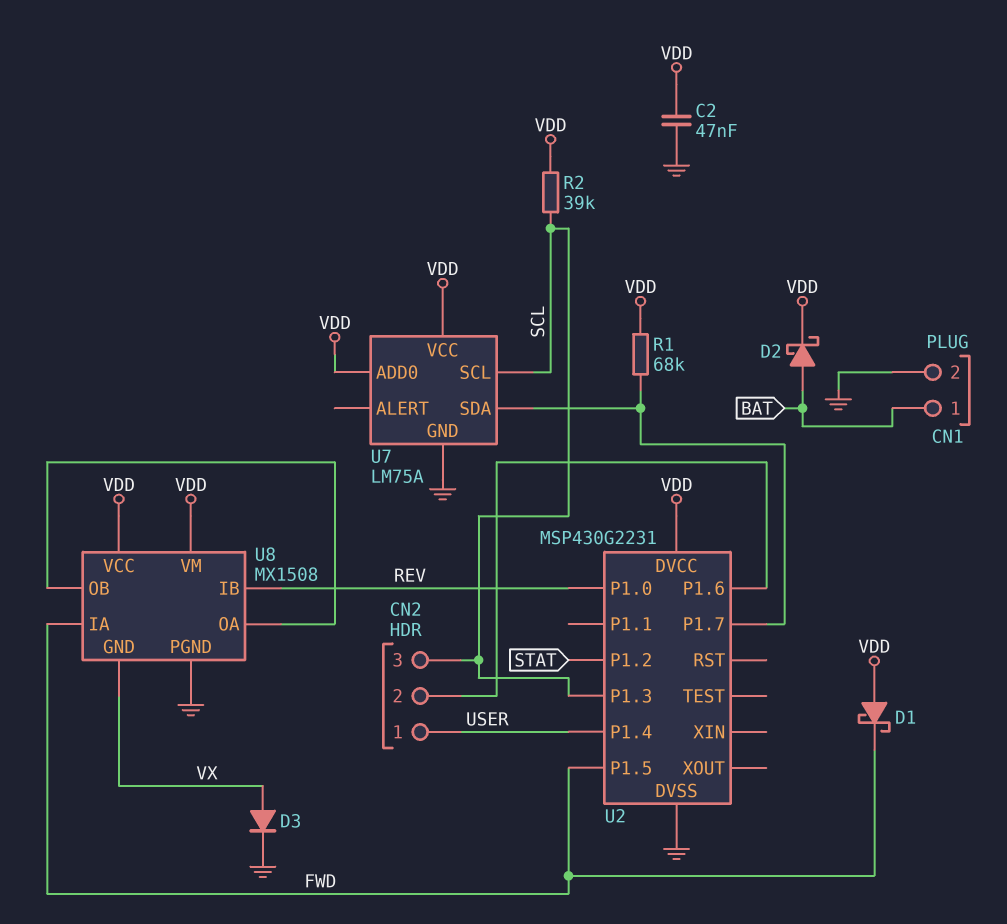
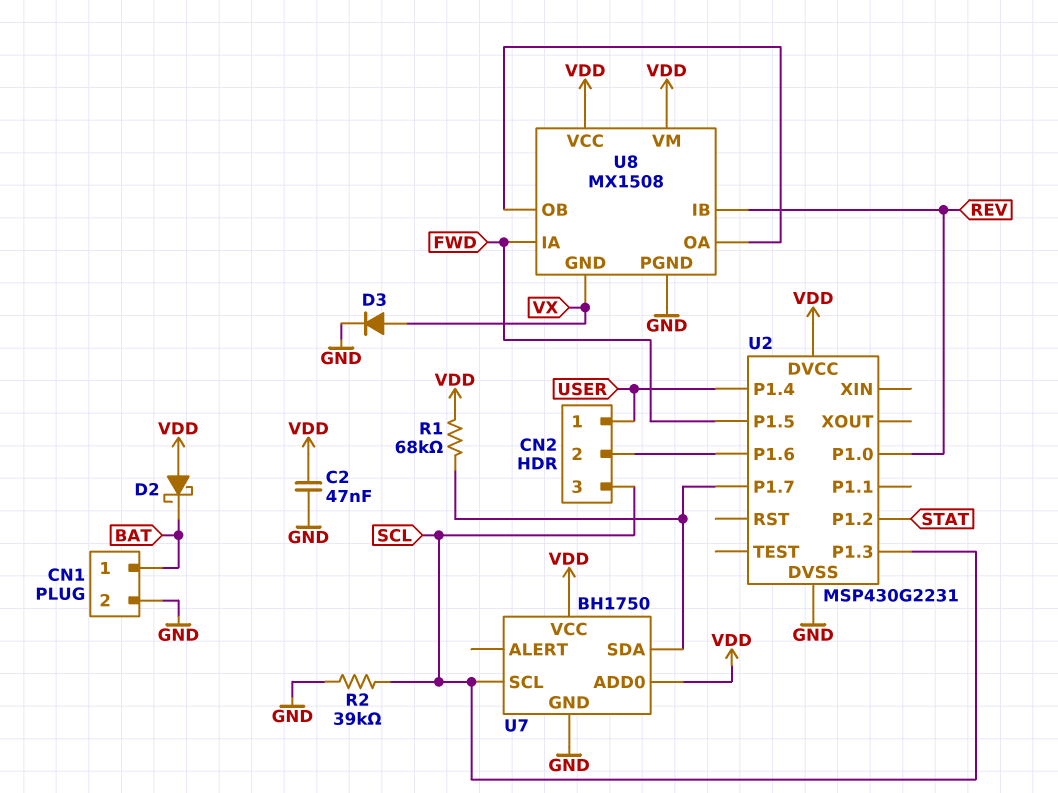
D1: schottky (A VDD, K FWD) -> none
D2: schottky (A BAT, K VDD) -> schottky (A VDD, K BAT)
R2: 39k (SCL, VDD) -> 39k (GND, SCL)
U7: LM75A -> BH1750

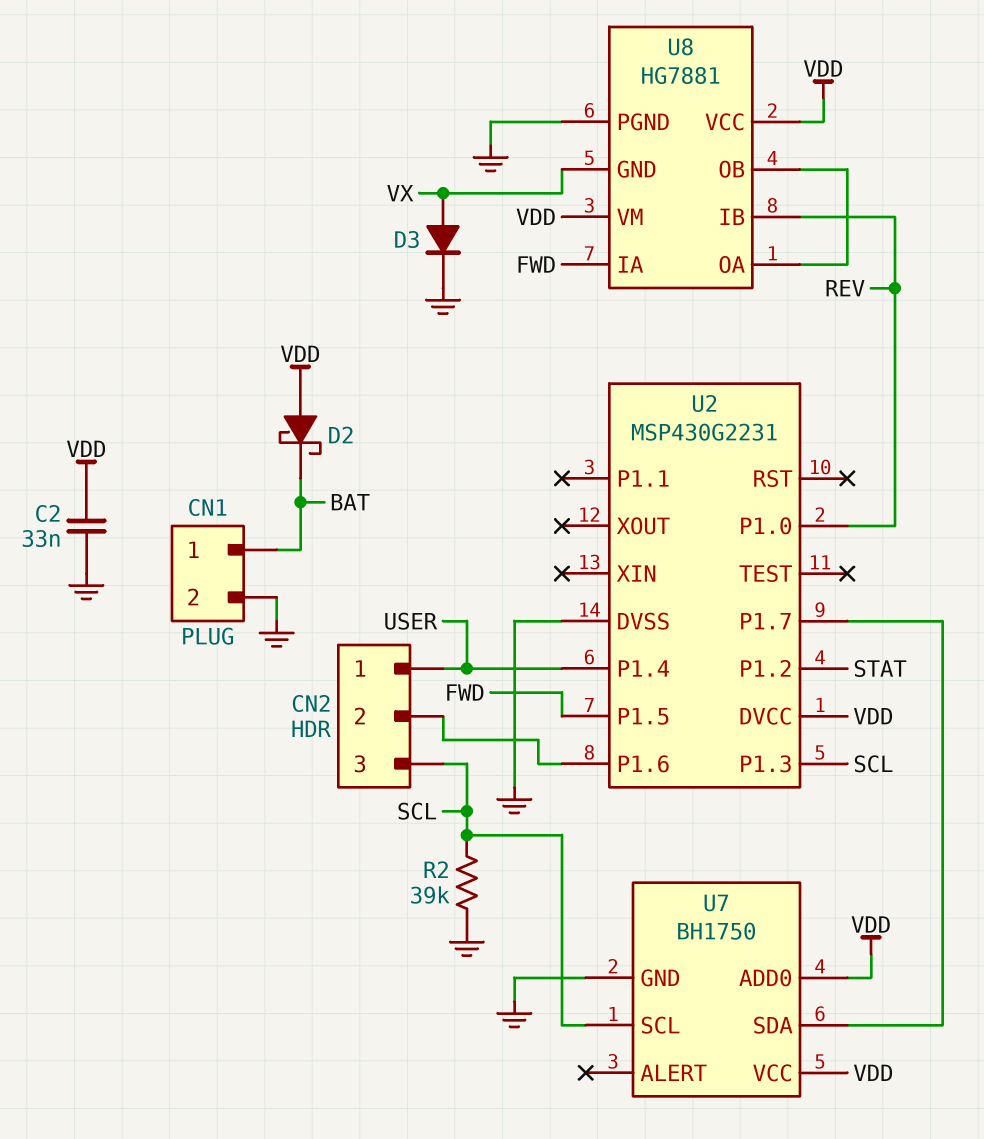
C2: 47nF (GND, VDD) -> 33nF (GND, VDD)
R1: 68k (U2/P1.7, VDD) -> none
U8: MX1508 -> HG7881

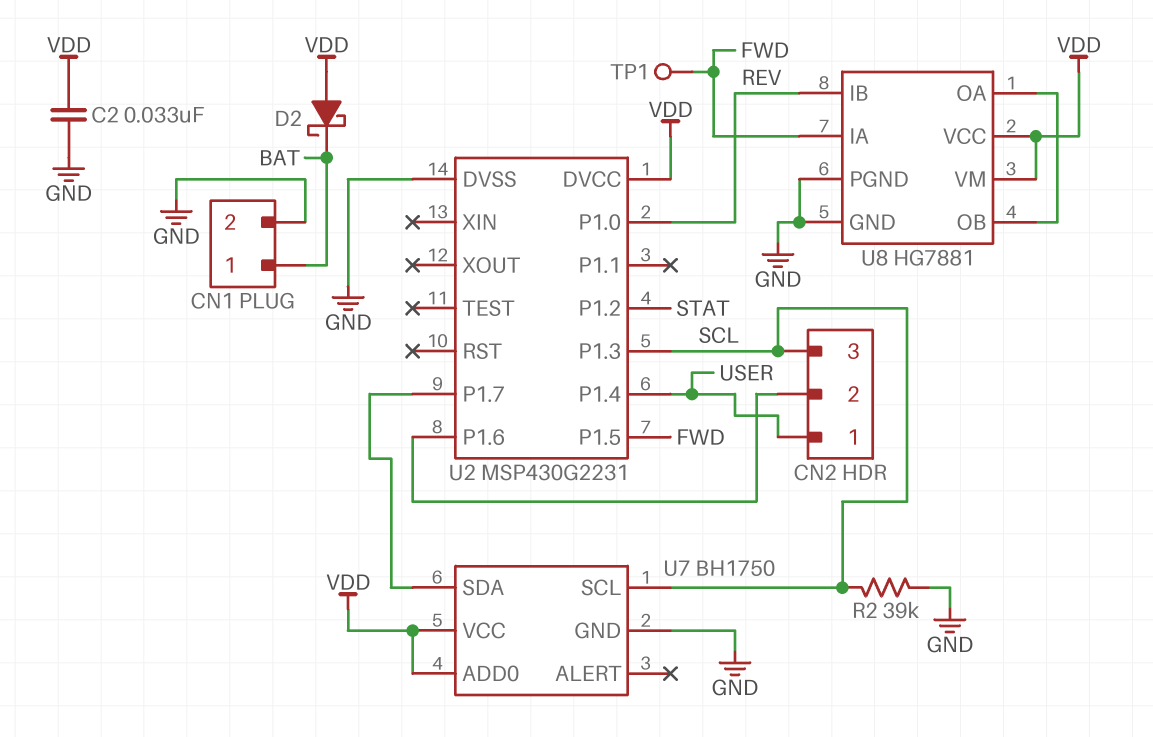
D3: diode (A VX, K GND) -> none
TP1: none -> test point (FWD)
U8 pin GND: VX -> GND

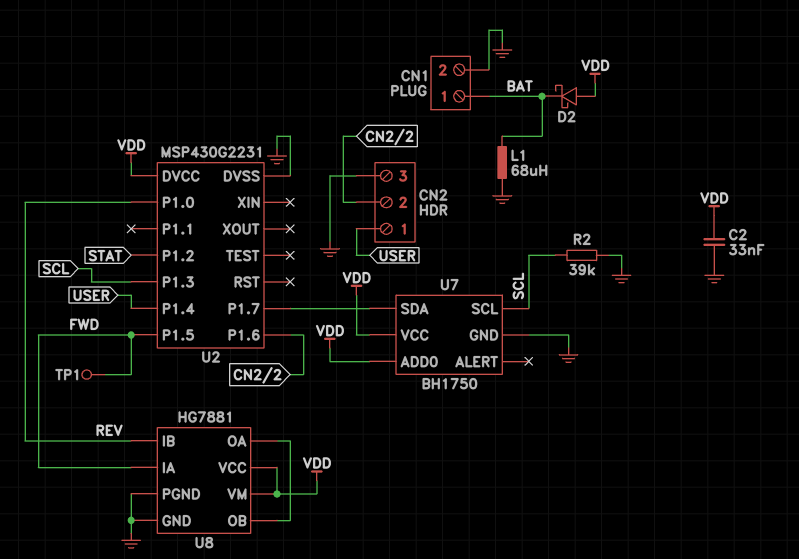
CN2 pin 3: SCL -> GND
L1: none -> 68uH (BAT, GND)

